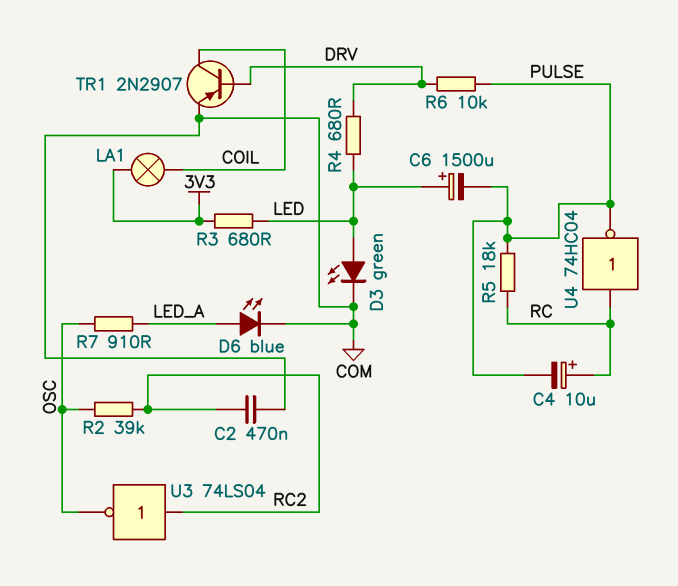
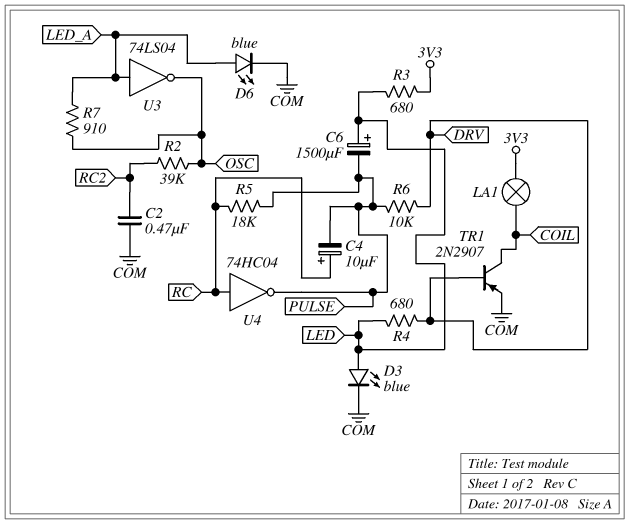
D3: LED green (A LED, K COM) -> LED blue (A LED, K COM)
U3: NOT 74LS04 (in RC2, out OSC) -> NOT 74LS04 (in LED_A, out OSC)

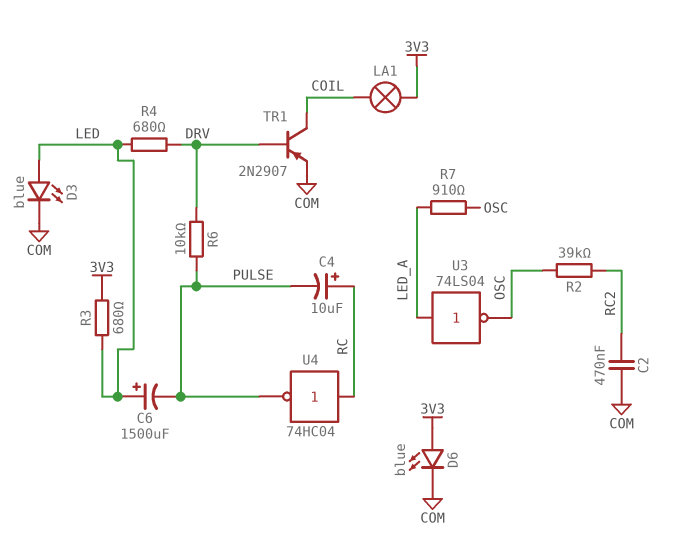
D6: LED blue (A LED_A, K COM) -> LED blue (A 3V3, K COM)
R5: 18k (PULSE, RC) -> none

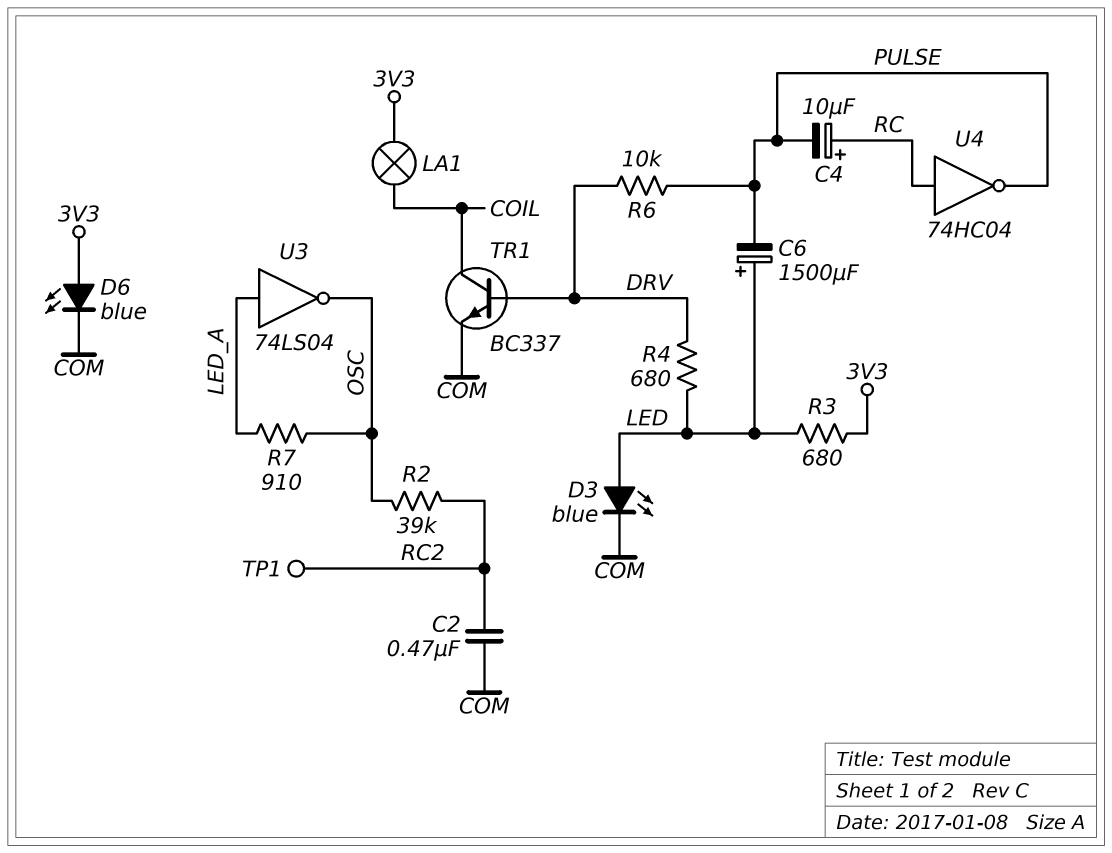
TP1: none -> test point (RC2)
TR1: PNP 2N2907 (B DRV, C COIL, E COM) -> NPN BC337 (B DRV, C COIL, E COM)

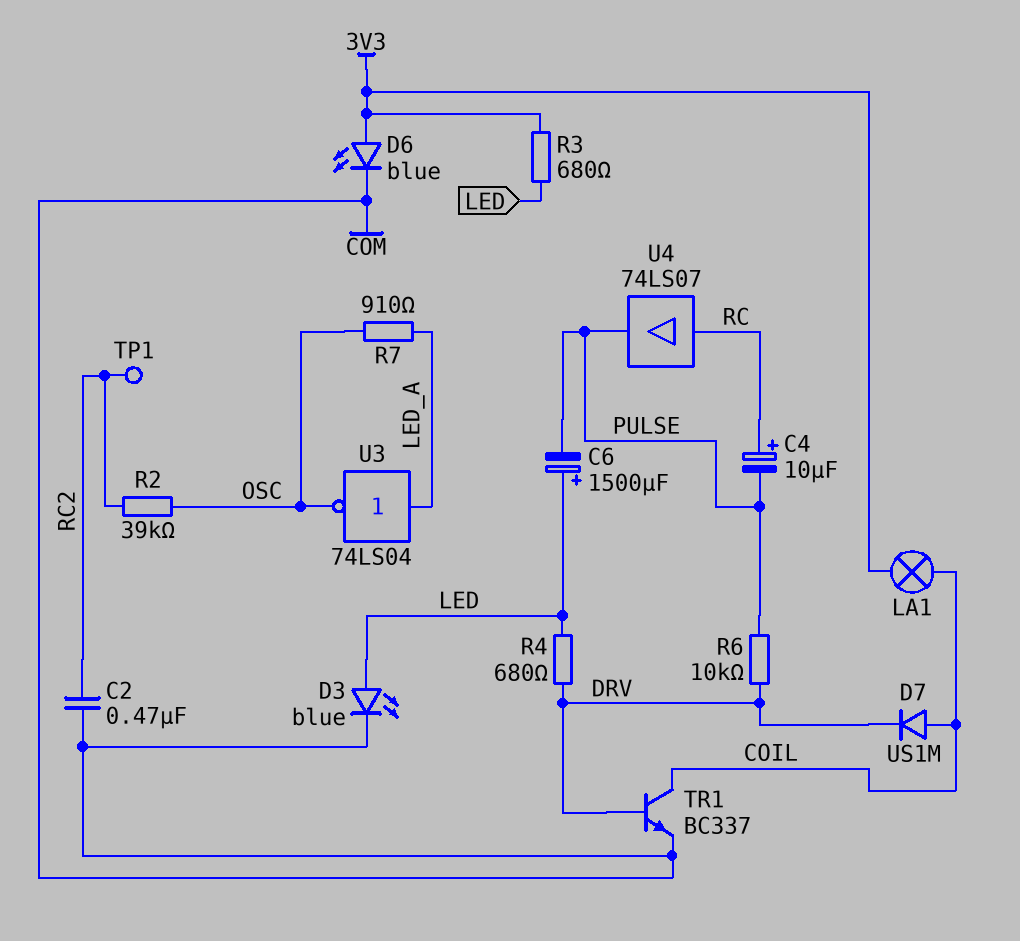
D7: none -> diode US1M (A COIL, K DRV)
U4: NOT 74HC04 (in RC, out PULSE) -> buffer 74LS07 (in RC, out PULSE)

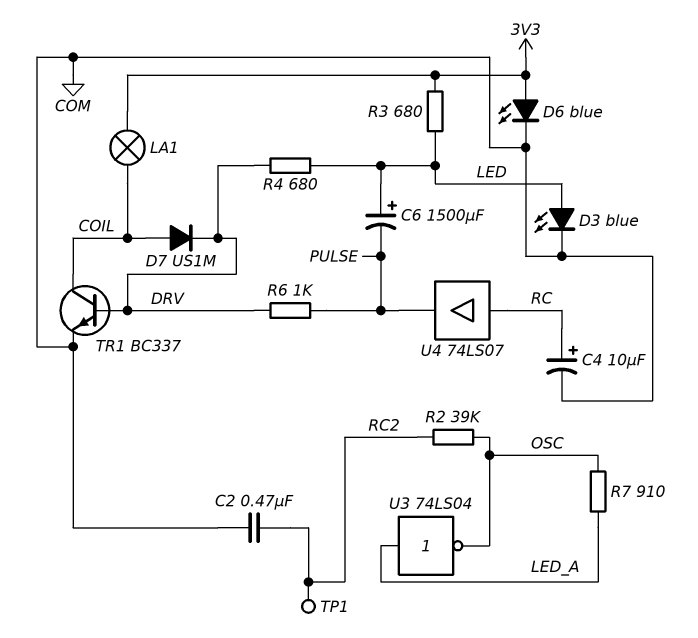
C4: 10uF (plus RC, minus PULSE) -> 10uF (plus RC, minus COM)
R6: 10k (DRV, PULSE) -> 1k (DRV, PULSE)

